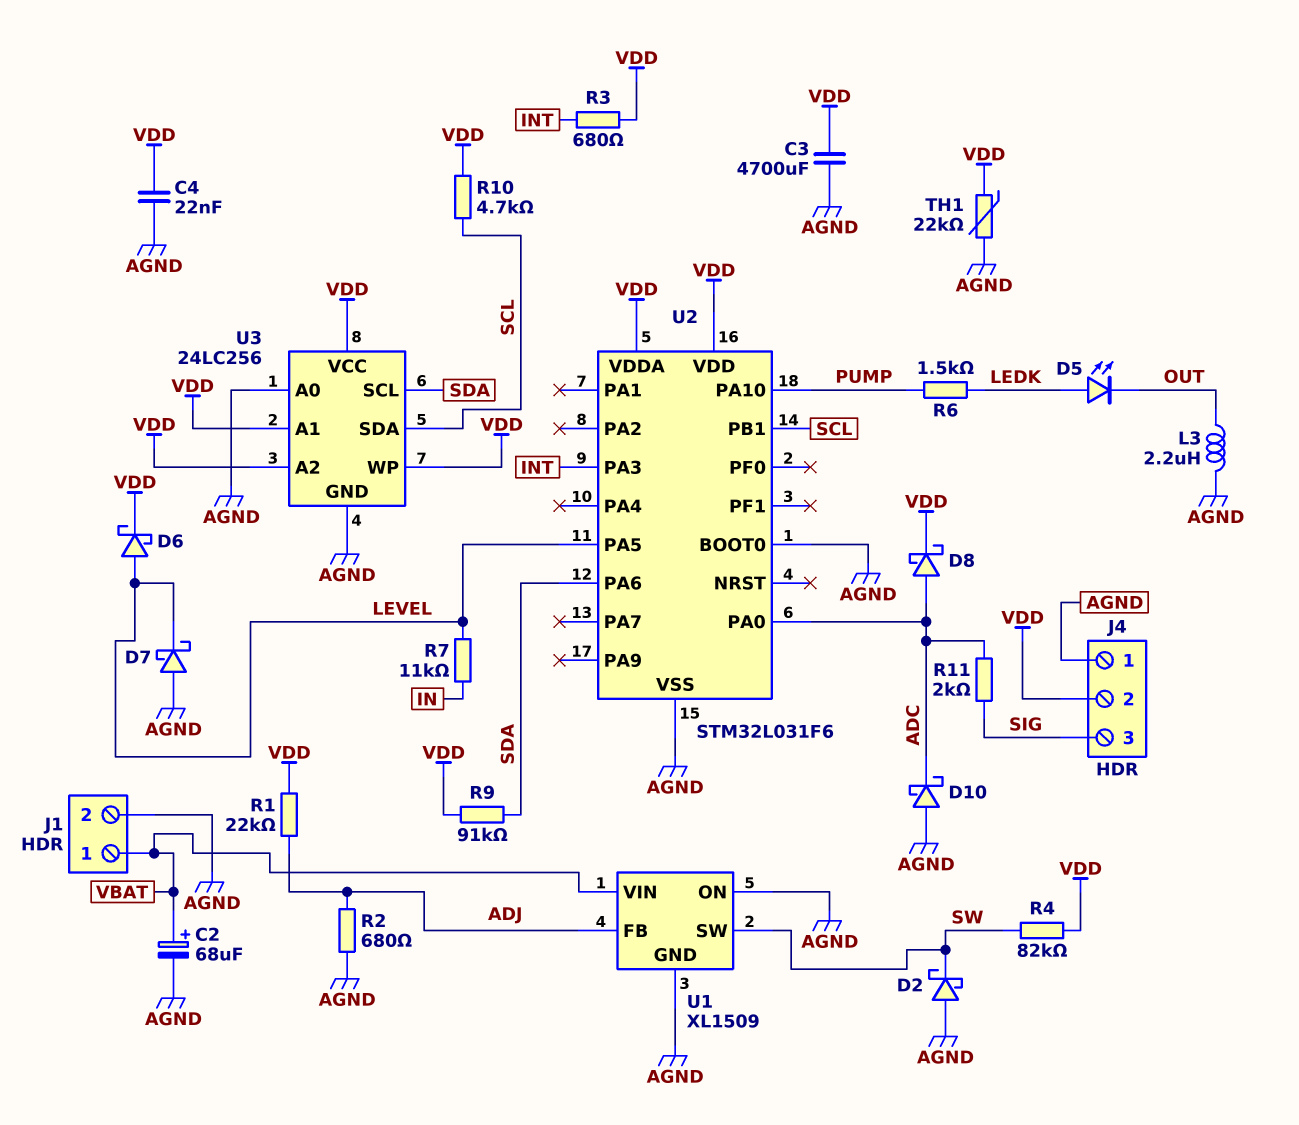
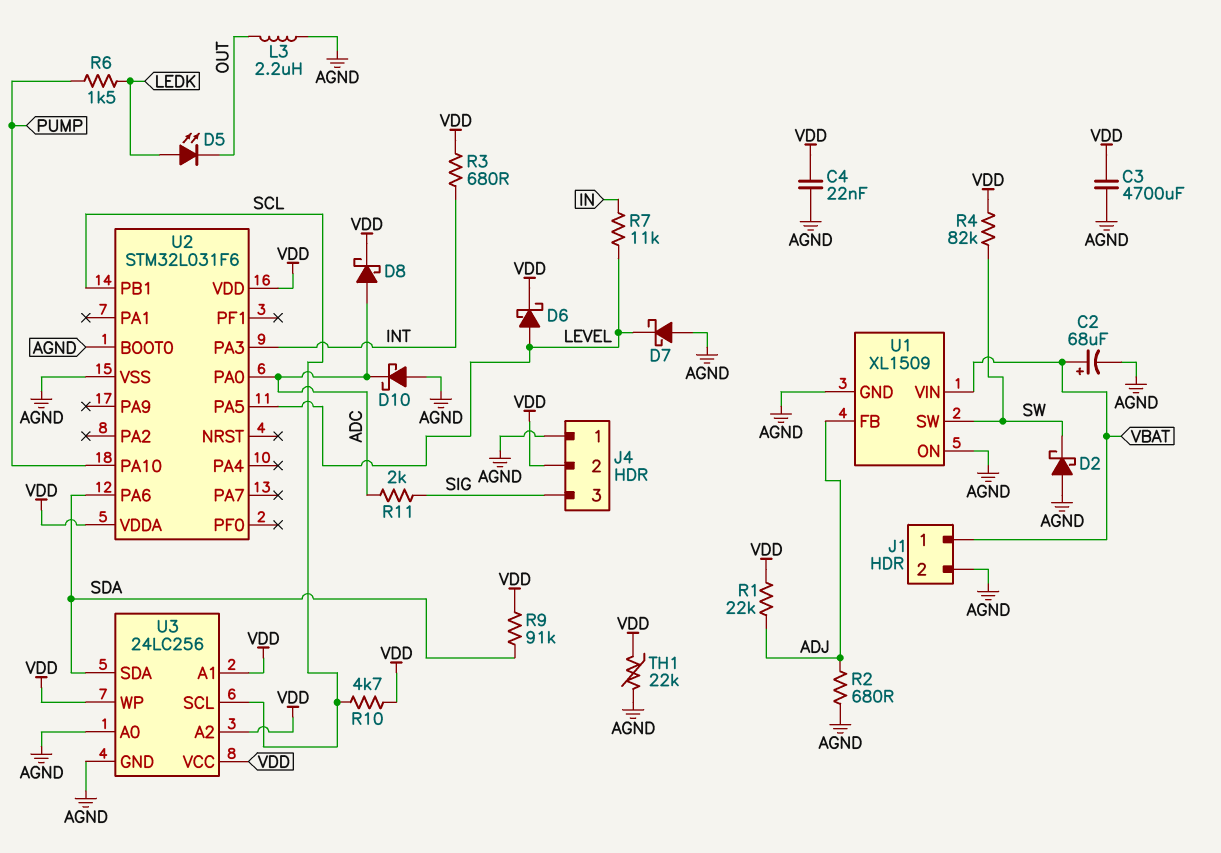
U3 pin SCL: SDA -> SCL
U3 pin SDA: SCL -> SDA

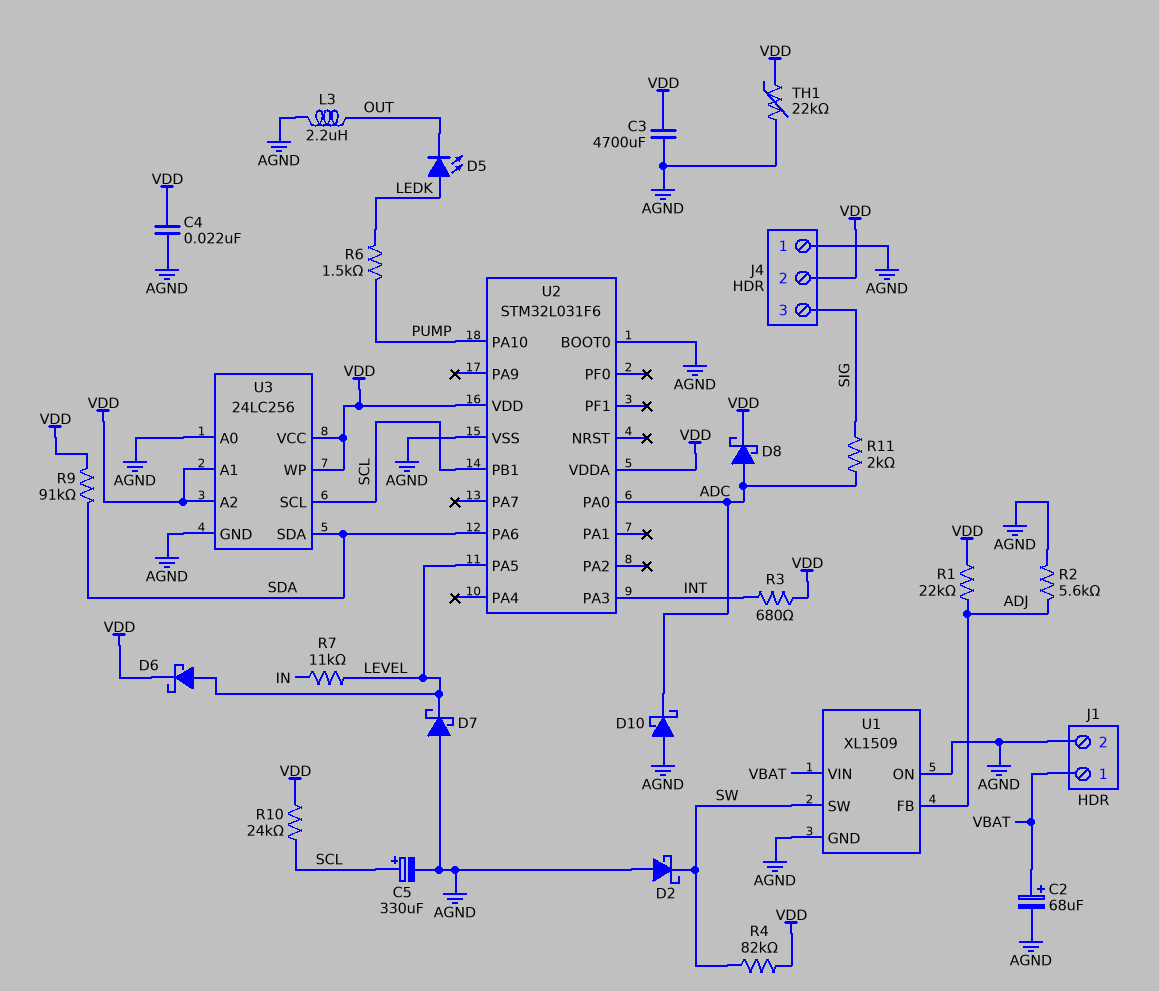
C5: none -> 330uF (plus SCL, minus AGND)
R2: 680 (ADJ, AGND) -> 5.6k (ADJ, AGND)
R10: 4.7k (SCL, VDD) -> 24k (SCL, VDD)

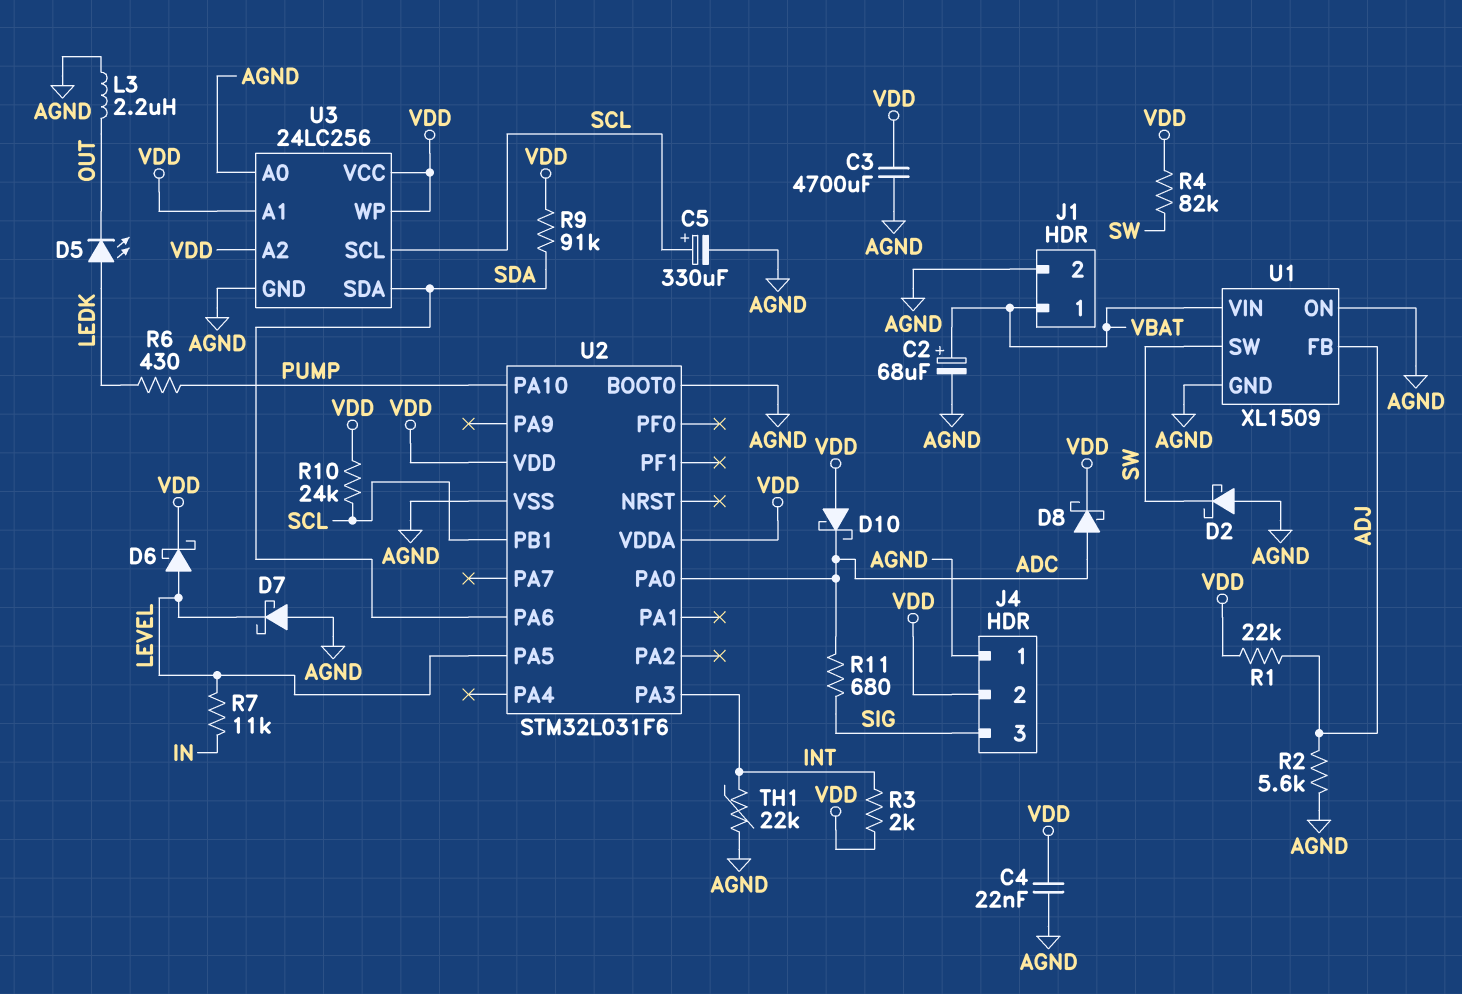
D10: schottky (A AGND, K ADC) -> schottky (A VDD, K ADC)
R3: 680 (INT, VDD) -> 2k (INT, VDD)
R6: 1.5k (LEDK, PUMP) -> 430 (LEDK, PUMP)
R11: 2k (ADC, SIG) -> 680 (ADC, SIG)
TH1: 22k (AGND, VDD) -> 22k (AGND, INT)

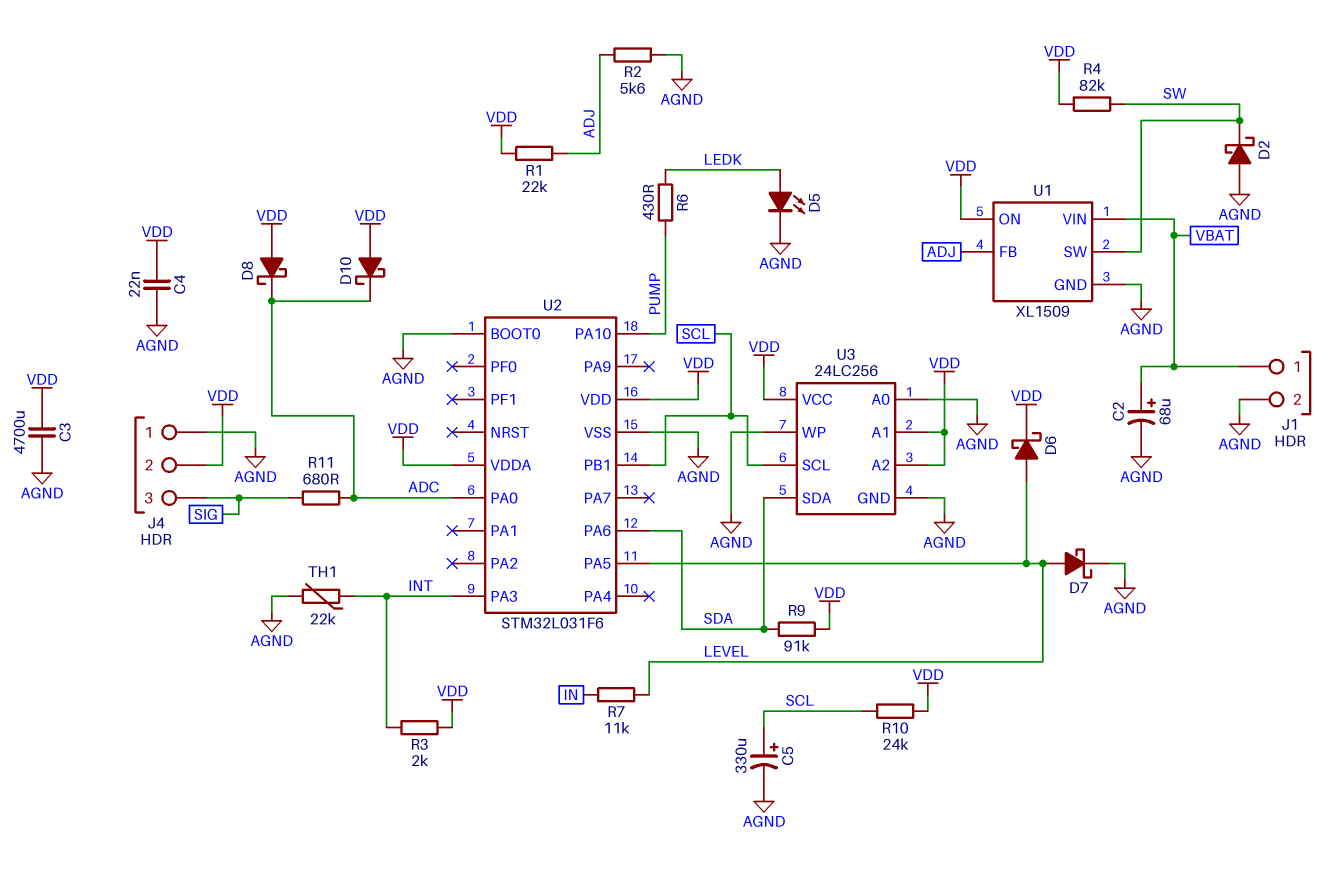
D5: LED (A LEDK, K OUT) -> LED (A LEDK, K AGND)
D7: schottky (A AGND, K LEVEL) -> schottky (A LEVEL, K AGND)
D8: schottky (A ADC, K VDD) -> schottky (A VDD, K ADC)
L3: 2.2uH (AGND, OUT) -> none
U1 pin ON: AGND -> VDD
U3 pin WP: VDD -> AGND

